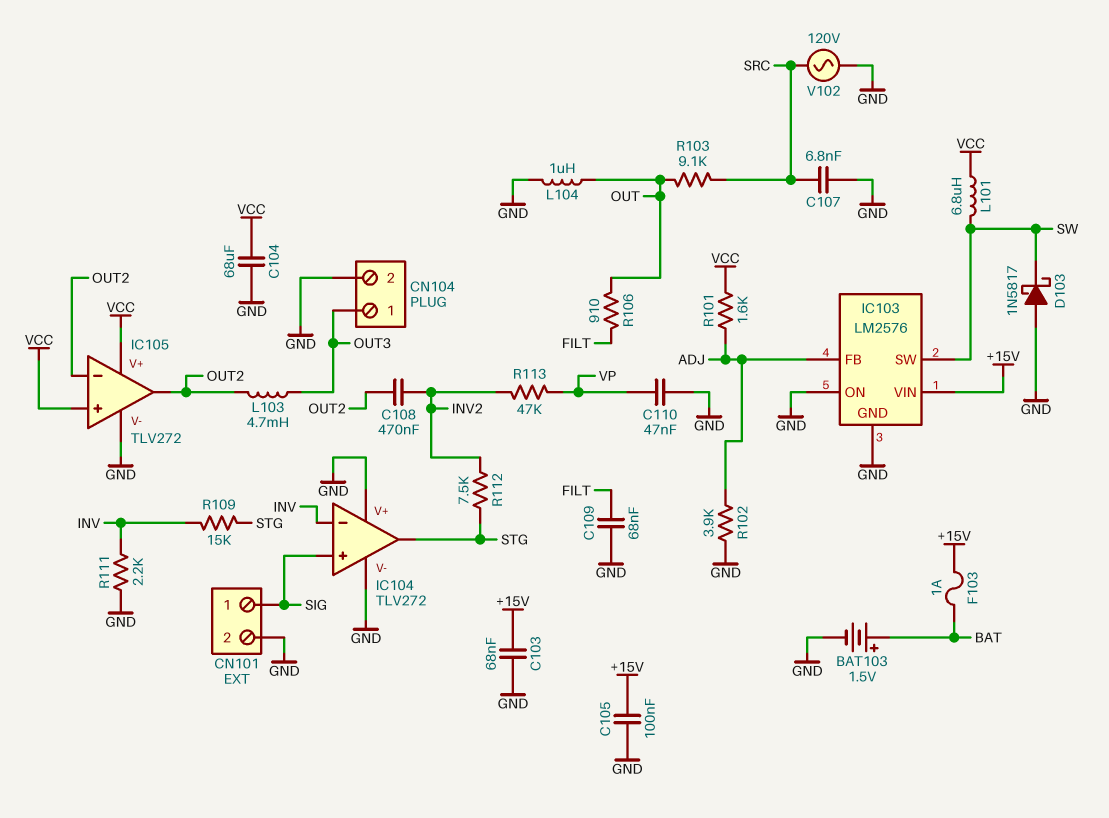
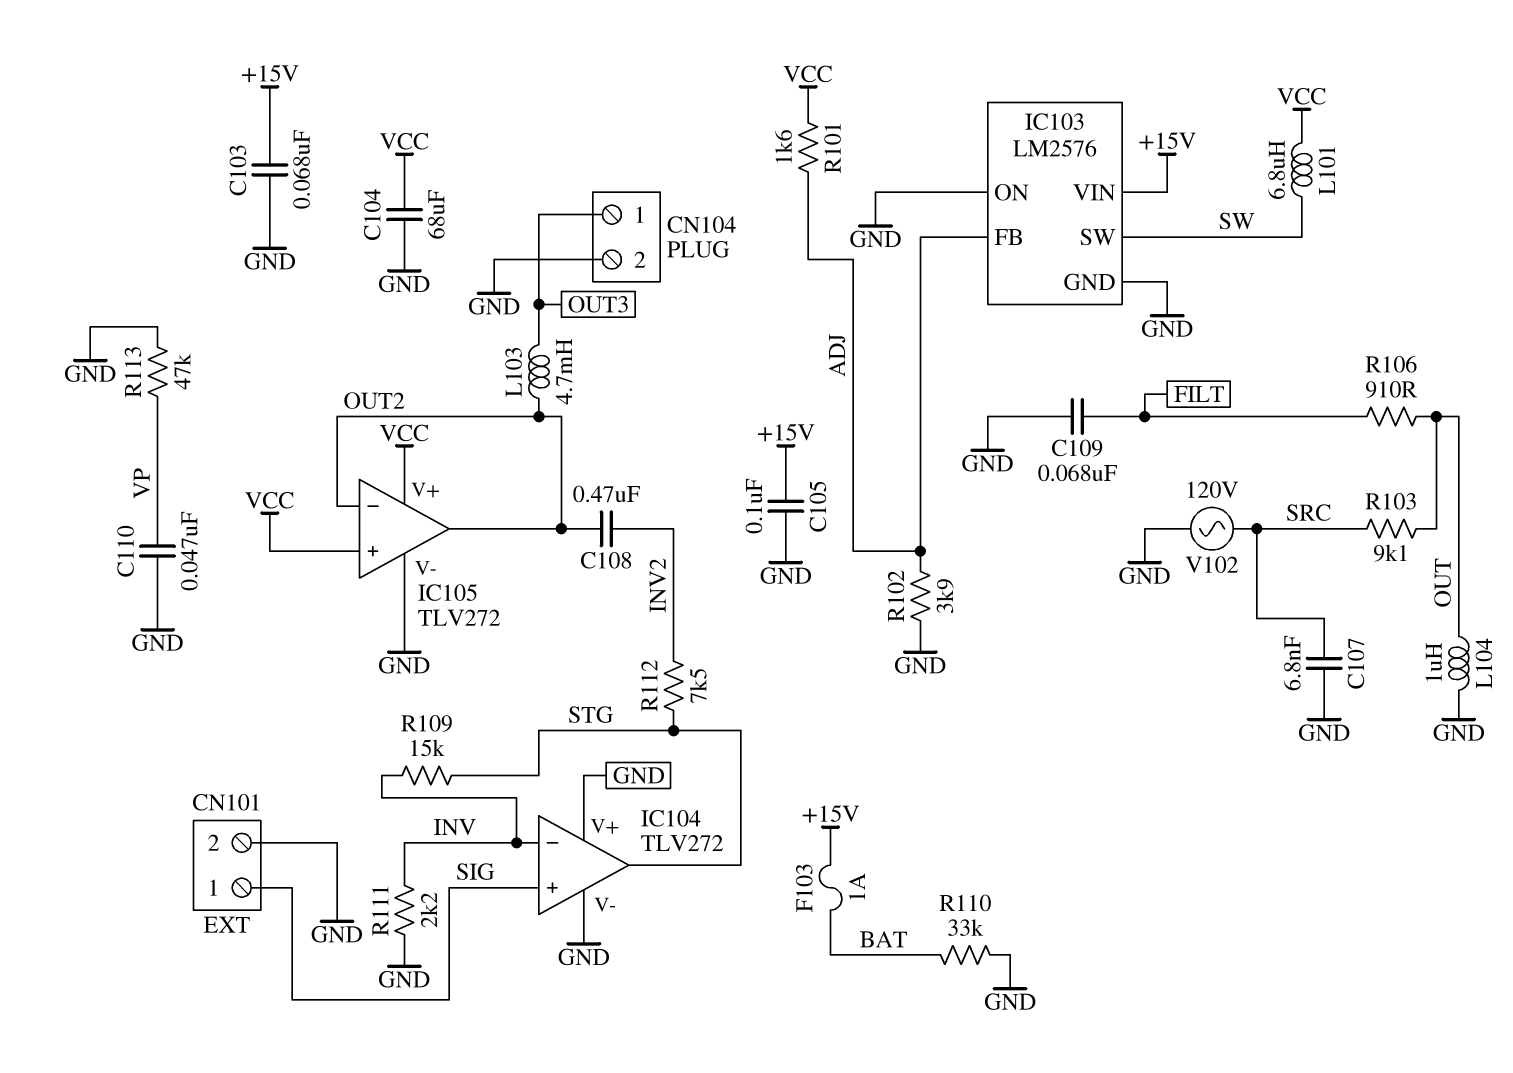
BAT103: 1.5V (plus BAT, minus GND) -> none
D103: schottky 1N5817 (A GND, K SW) -> none
R110: none -> 33k (BAT, GND)
R113: 47k (INV2, VP) -> 47k (GND, VP)

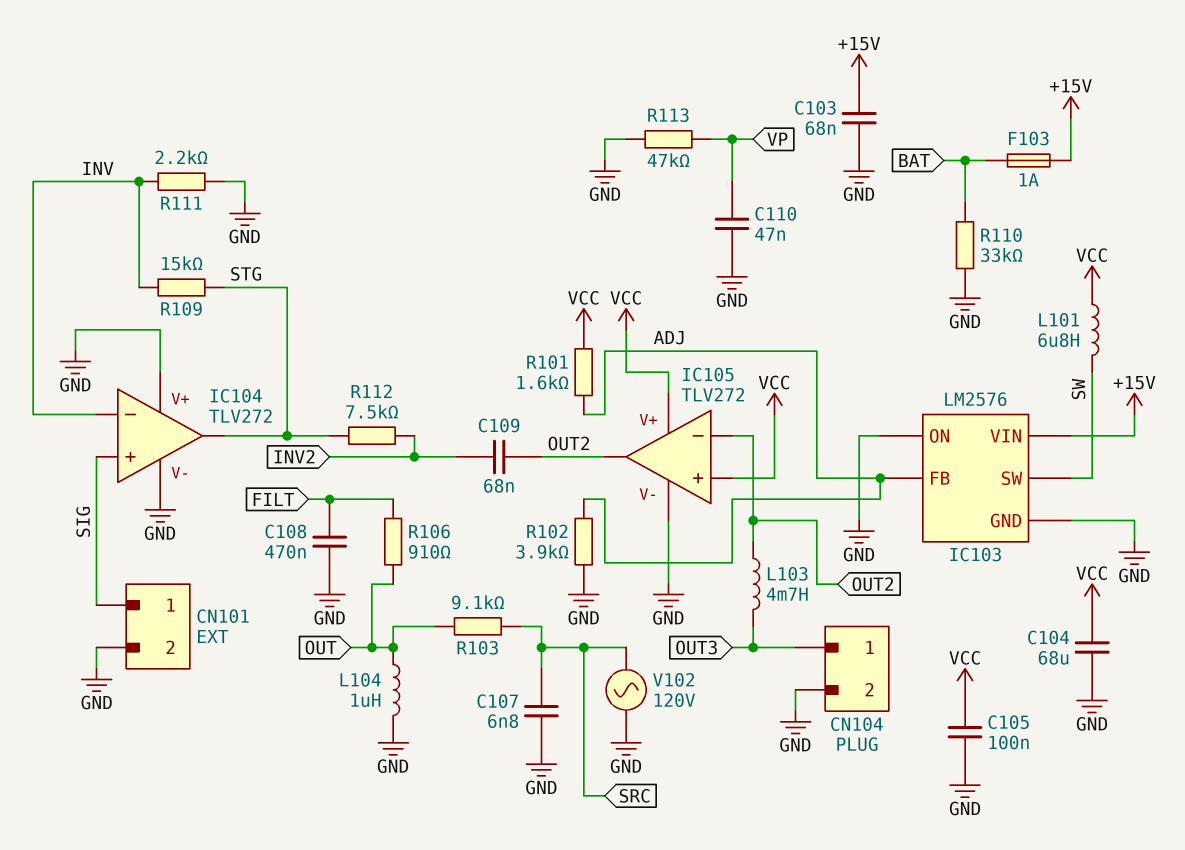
C105: 100nF (+15V, GND) -> 100nF (GND, VCC)
C108: 470nF (INV2, OUT2) -> 470nF (FILT, GND)
C109: 68nF (FILT, GND) -> 68nF (INV2, OUT2)

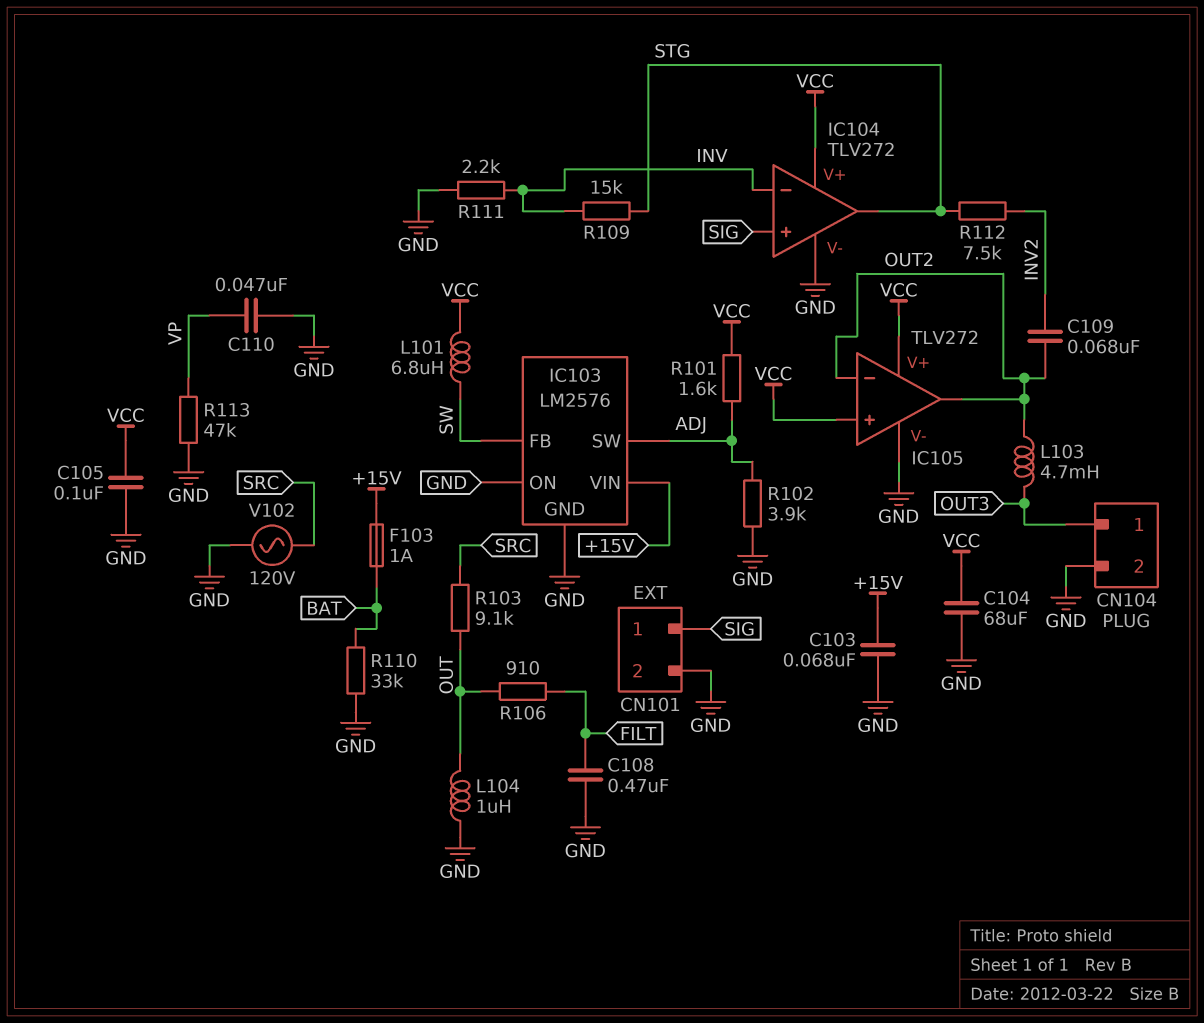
C107: 6.8nF (GND, SRC) -> none
IC103 pin FB: ADJ -> SW
IC103 pin SW: SW -> ADJ
IC104 pin V+: GND -> VCC

